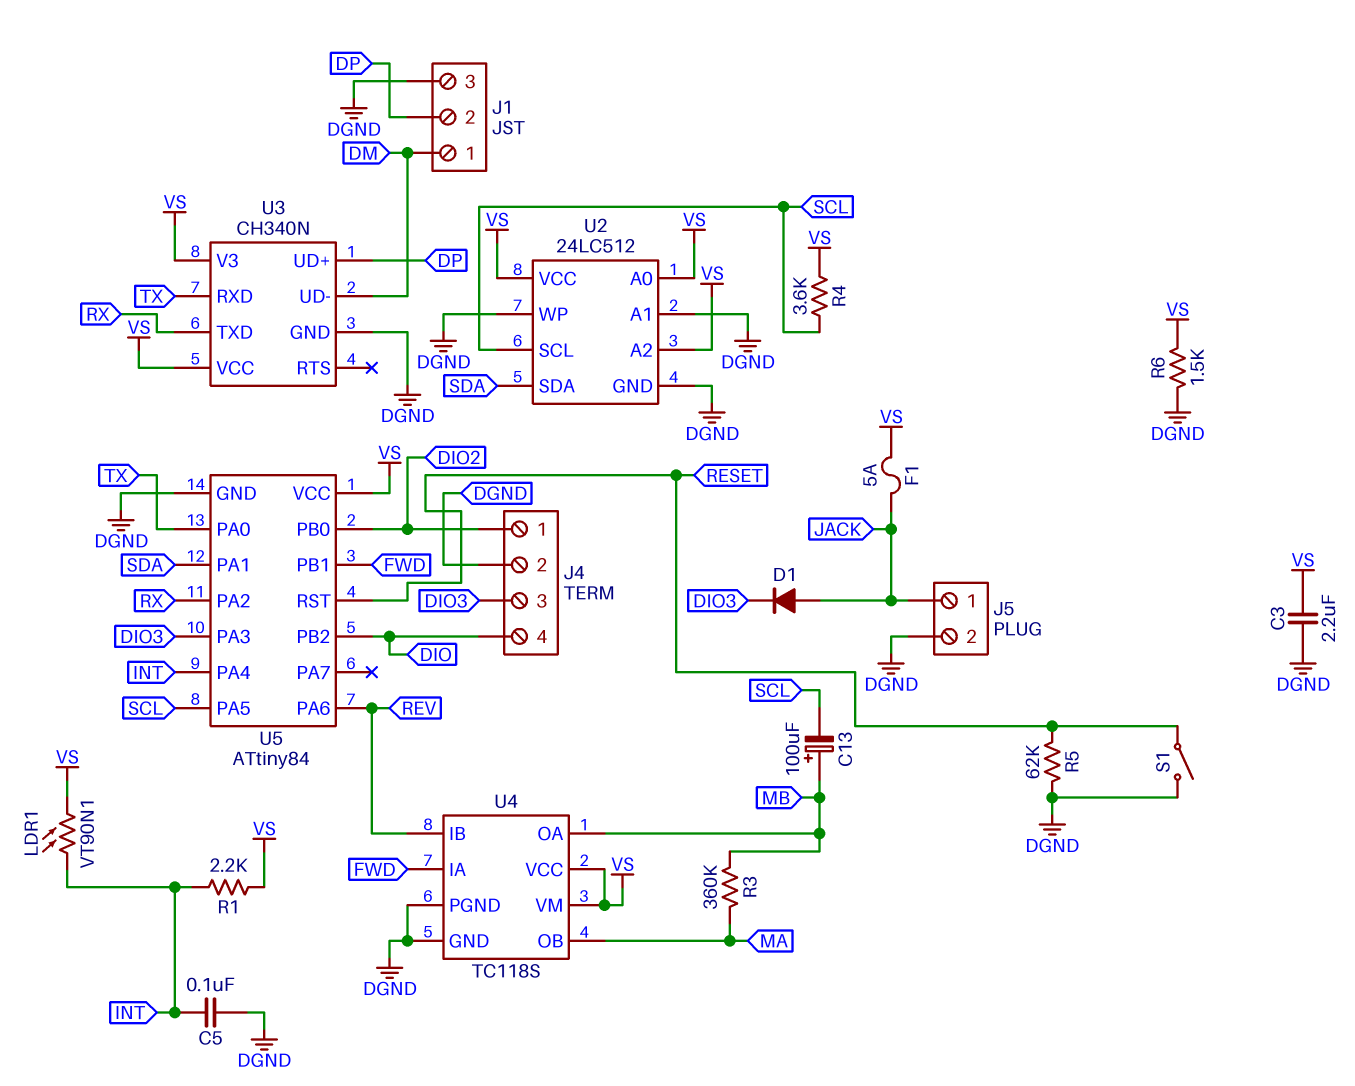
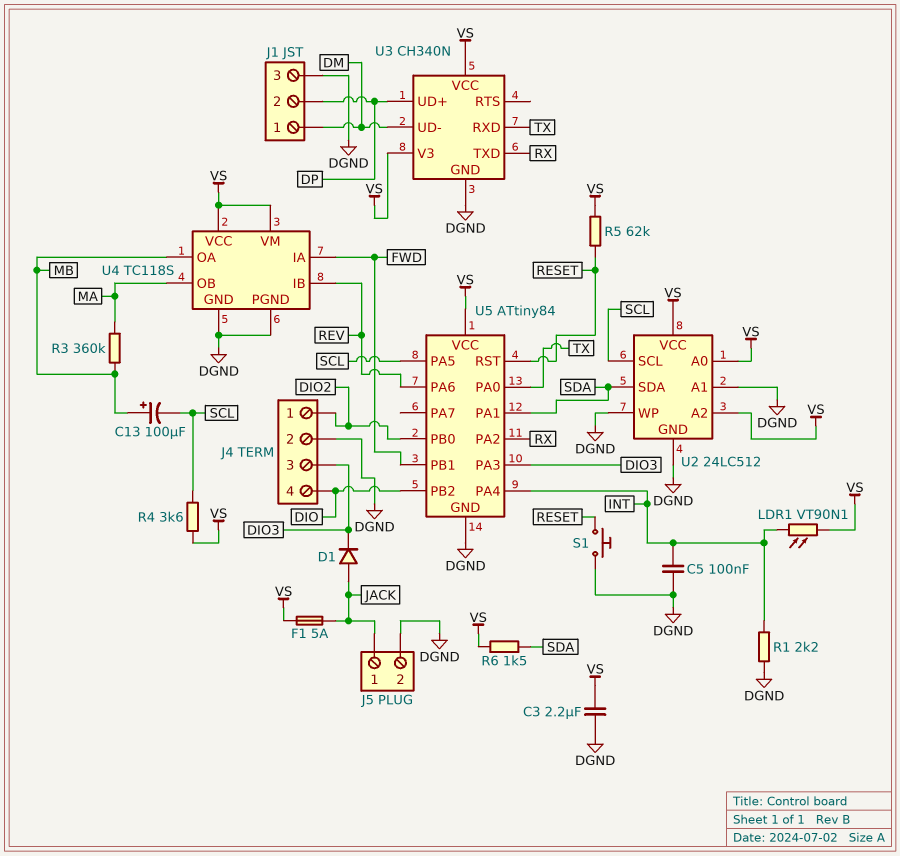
R1: 2.2k (INT, VS) -> 2.2k (DGND, INT)
R5: 62k (DGND, RESET) -> 62k (RESET, VS)
R6: 1.5k (DGND, VS) -> 1.5k (SDA, VS)
S1: switch (DGND, RESET) -> button (DGND, RESET)

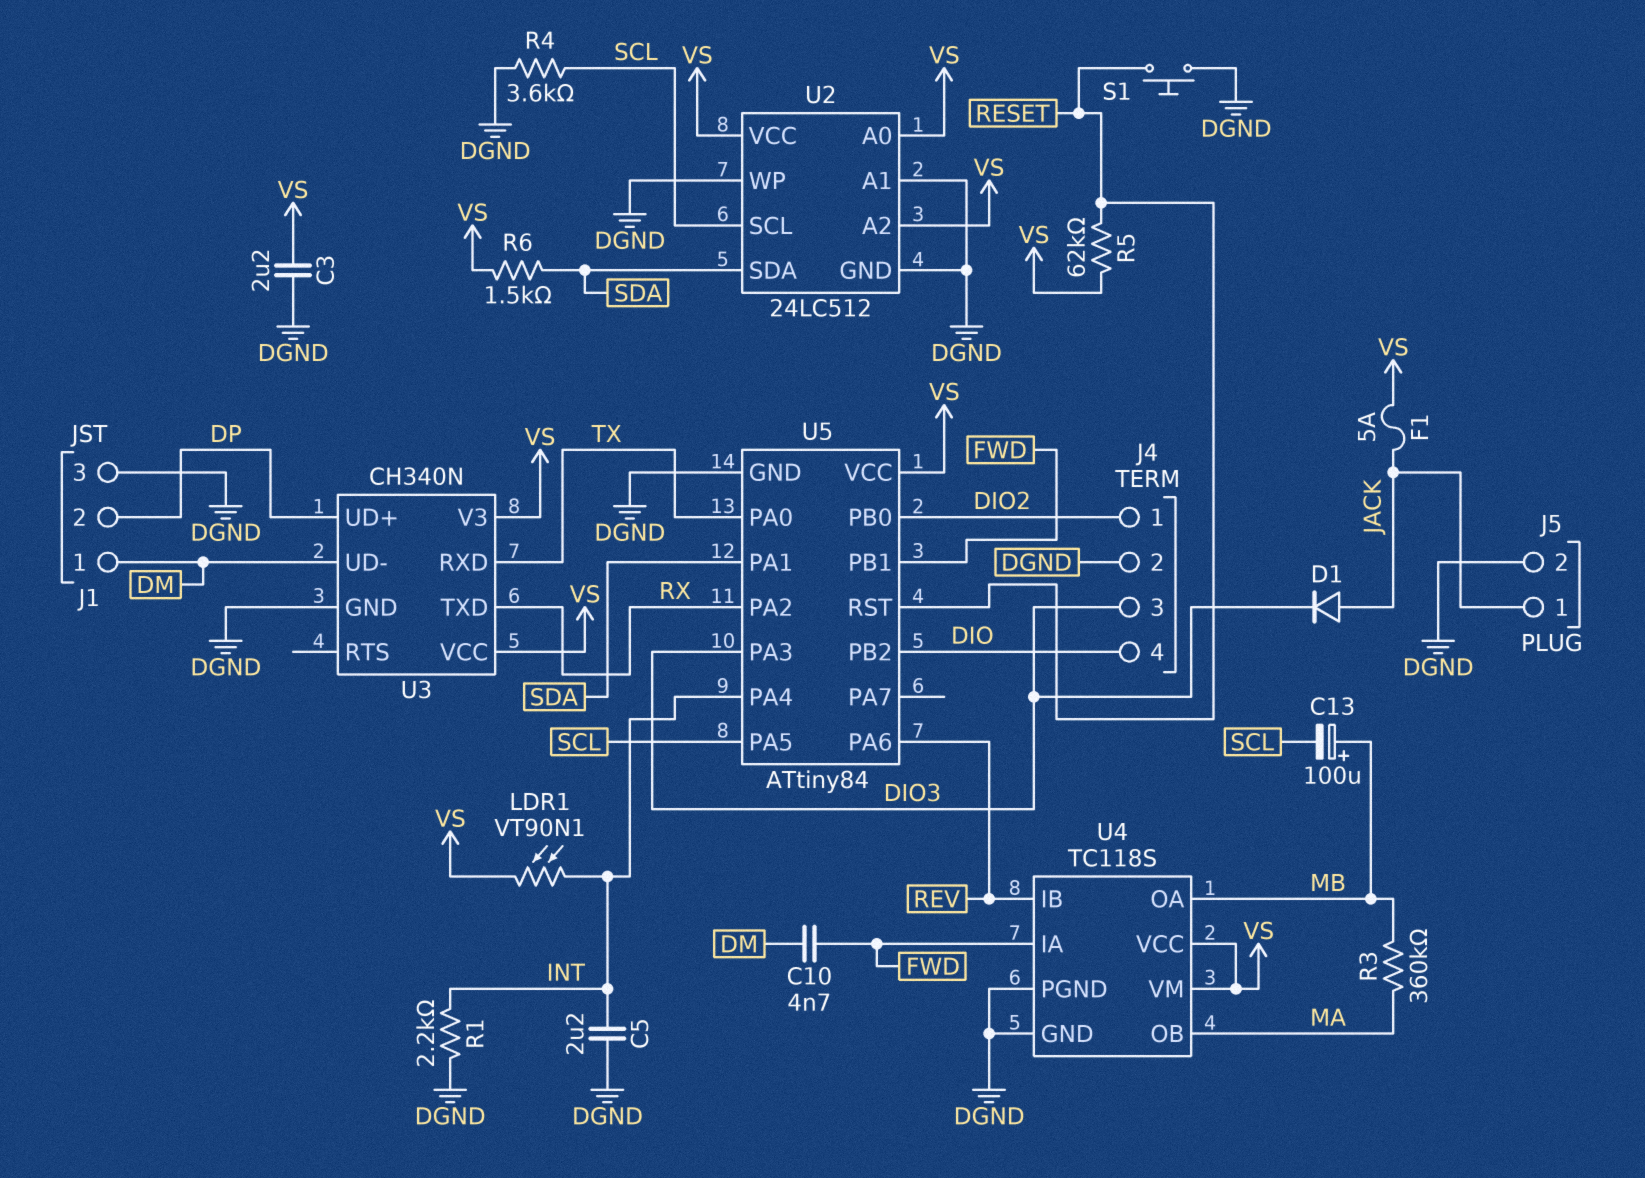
C5: 100nF (DGND, INT) -> 2.2uF (DGND, INT)
C10: none -> 4.7nF (DM, FWD)
R4: 3.6k (SCL, VS) -> 3.6k (DGND, SCL)

